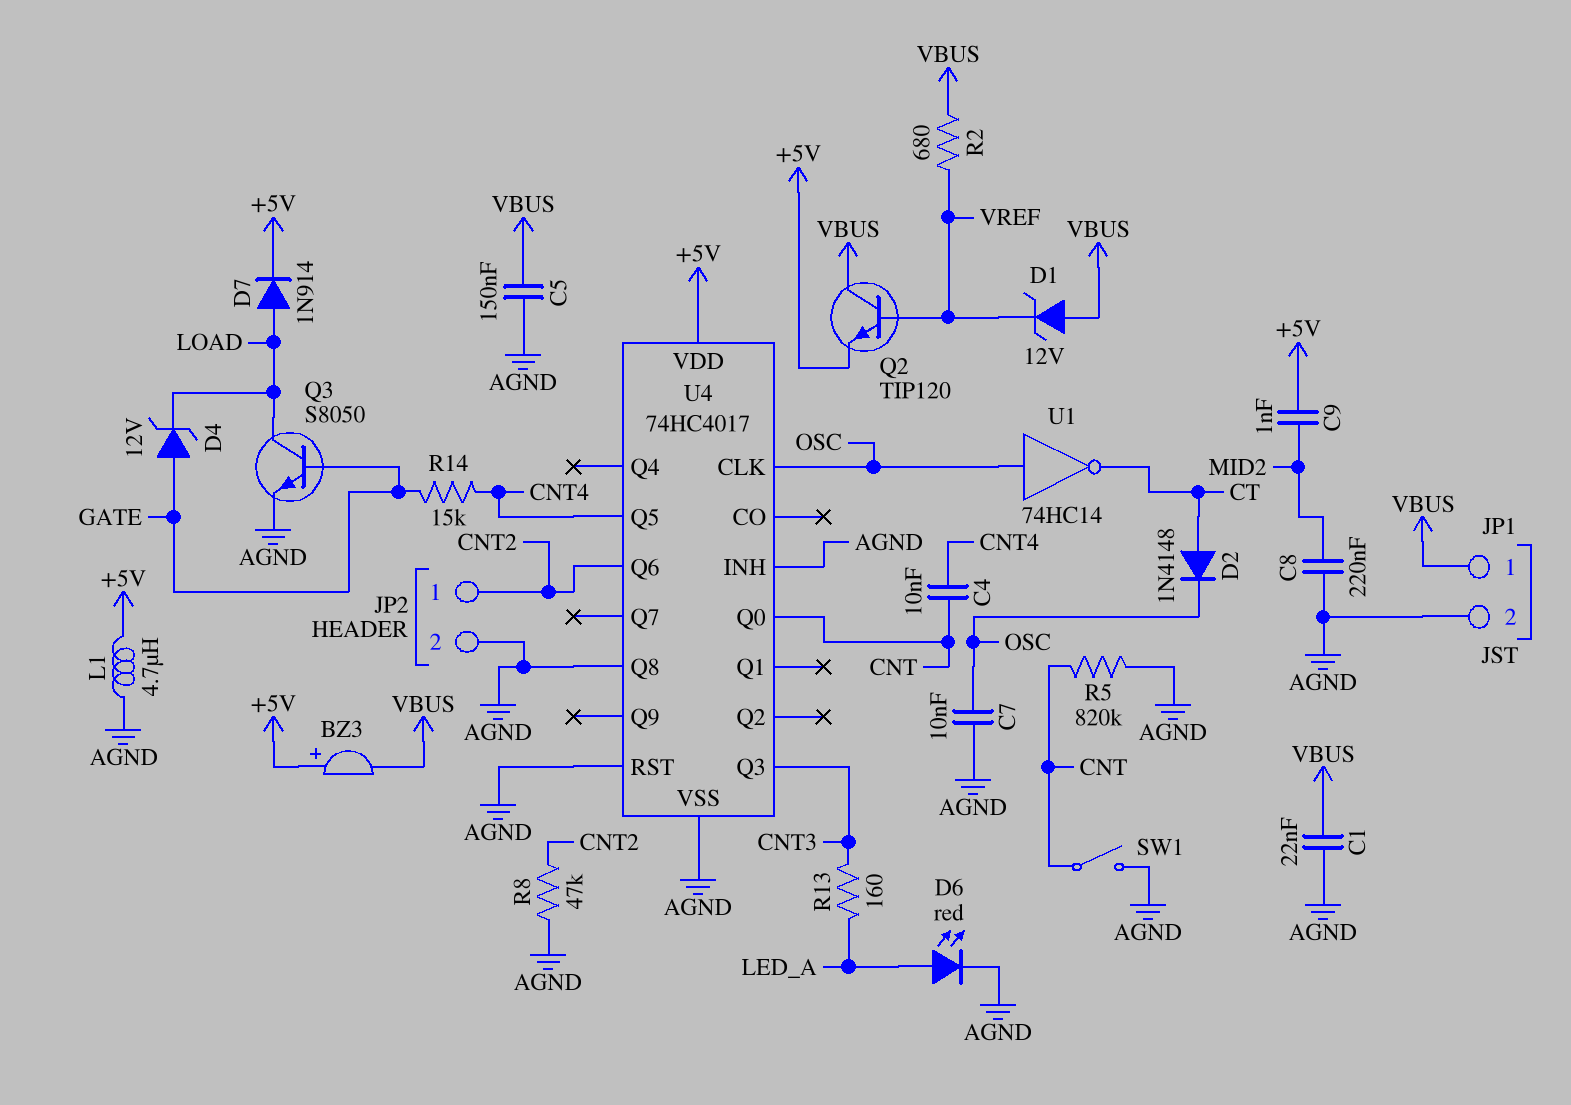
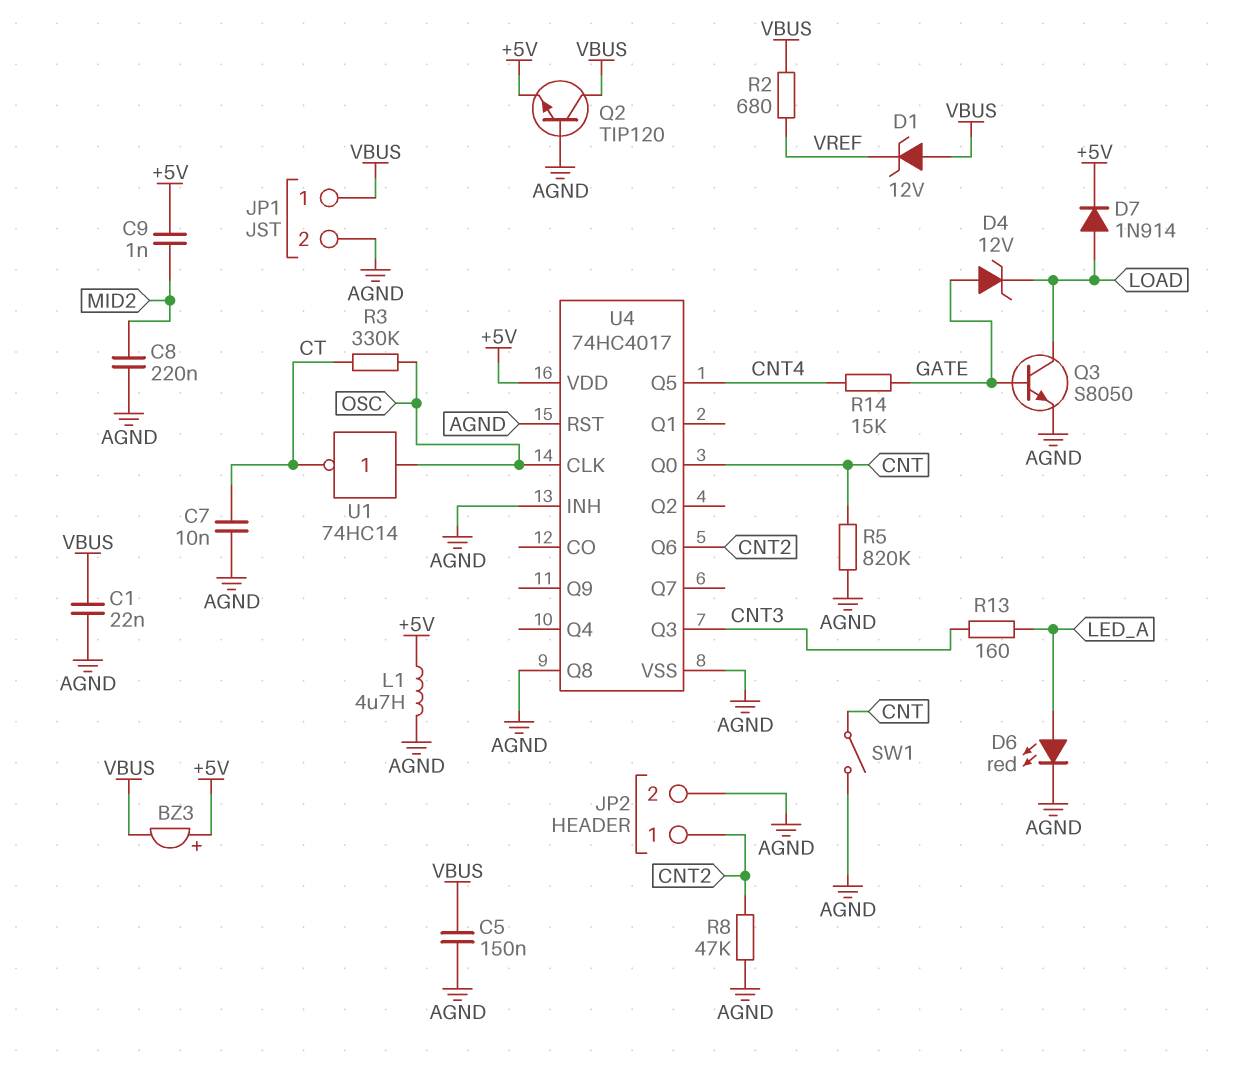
C4: 10nF (CNT, CNT4) -> none
C7: 10nF (AGND, OSC) -> 10nF (AGND, CT)
D2: diode 1N4148 (A CT, K OSC) -> none
Q2: NPN TIP120 (B VREF, C VBUS, E +5V) -> NPN TIP120 (B AGND, C VBUS, E +5V)
R3: none -> 330k (CT, OSC)

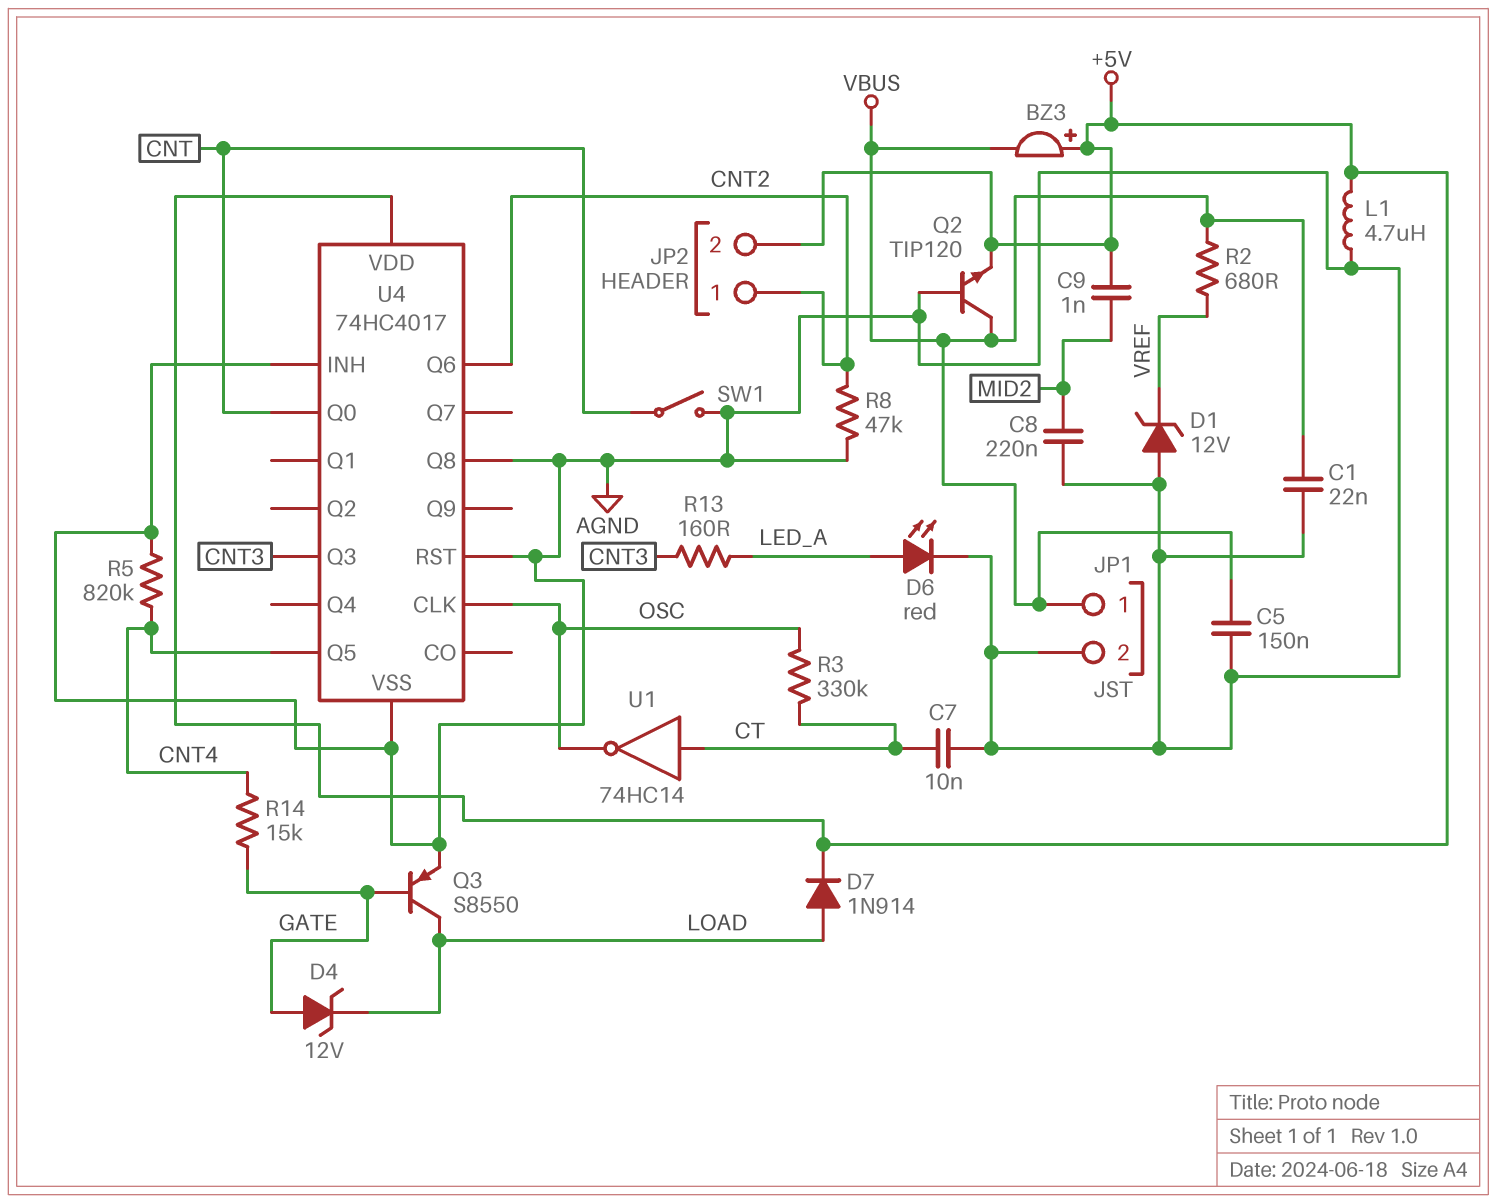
D1: zener 12V (A VBUS, K VREF) -> zener 12V (A AGND, K VREF)
JP2 pin 2: AGND -> +5V
Q3: NPN S8050 (B GATE, C LOAD, E AGND) -> PNP S8550 (B GATE, C LOAD, E AGND)
R5: 820k (AGND, CNT) -> 820k (AGND, CNT4)
U1: NOT 74HC14 (in OSC, out CT) -> NOT 74HC14 (in CT, out OSC)

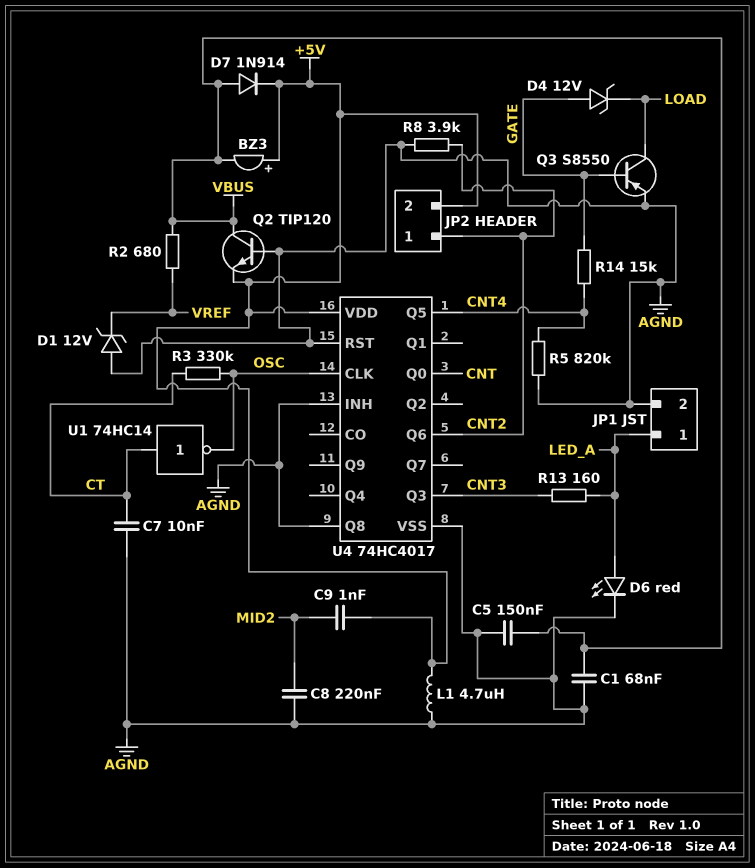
C1: 22nF (AGND, VBUS) -> 68nF (AGND, VBUS)
D7: diode 1N914 (A LOAD, K +5V) -> diode 1N914 (A VBUS, K +5V)
JP1 pin 1: VBUS -> LED_A
R8: 47k (AGND, CNT2) -> 3.9k (AGND, CNT2)
SW1: switch (AGND, CNT) -> none

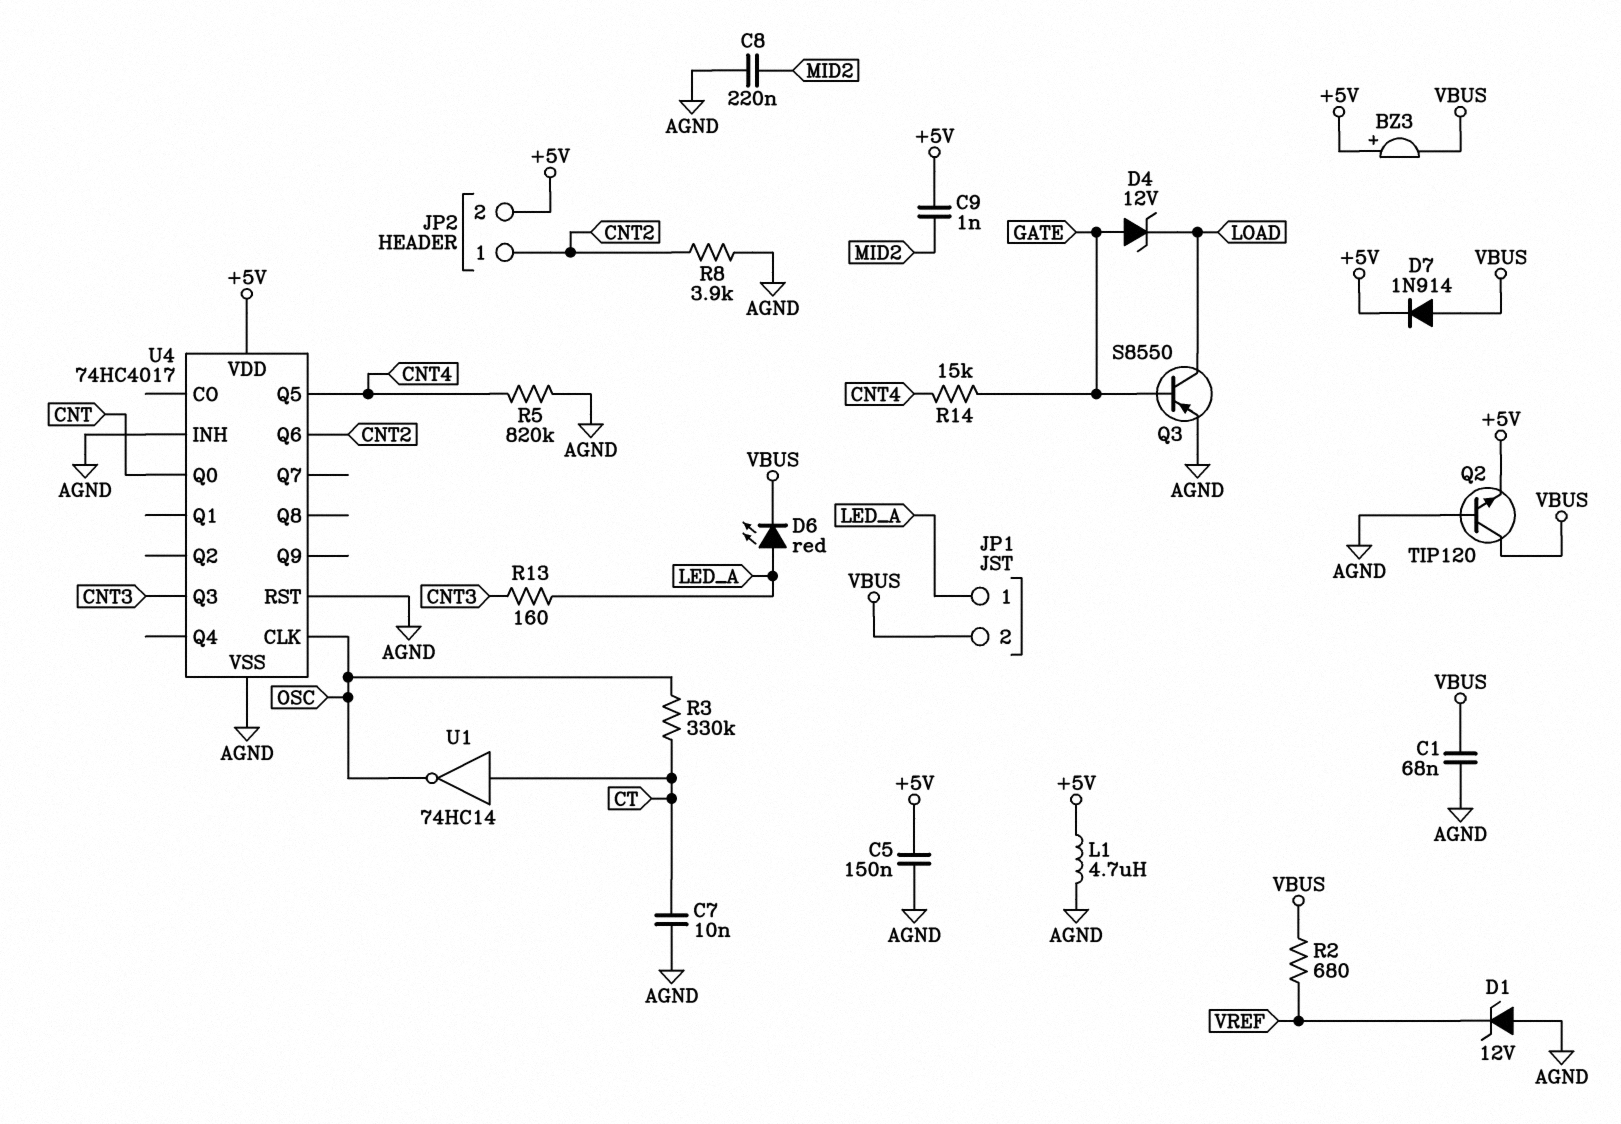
C5: 150nF (AGND, VBUS) -> 150nF (+5V, AGND)
D6: LED red (A LED_A, K AGND) -> LED red (A LED_A, K VBUS)
JP1 pin 2: AGND -> VBUS
U4 pin Q8: AGND -> none

